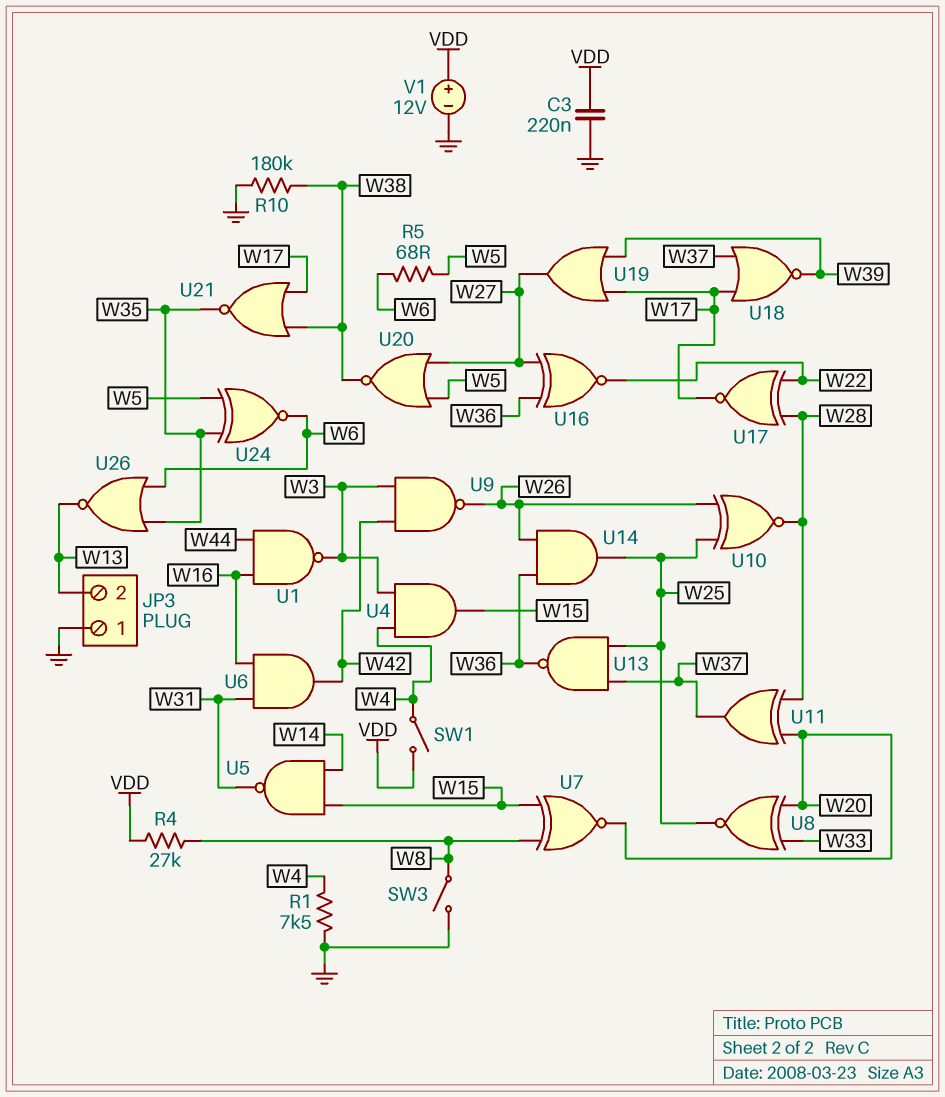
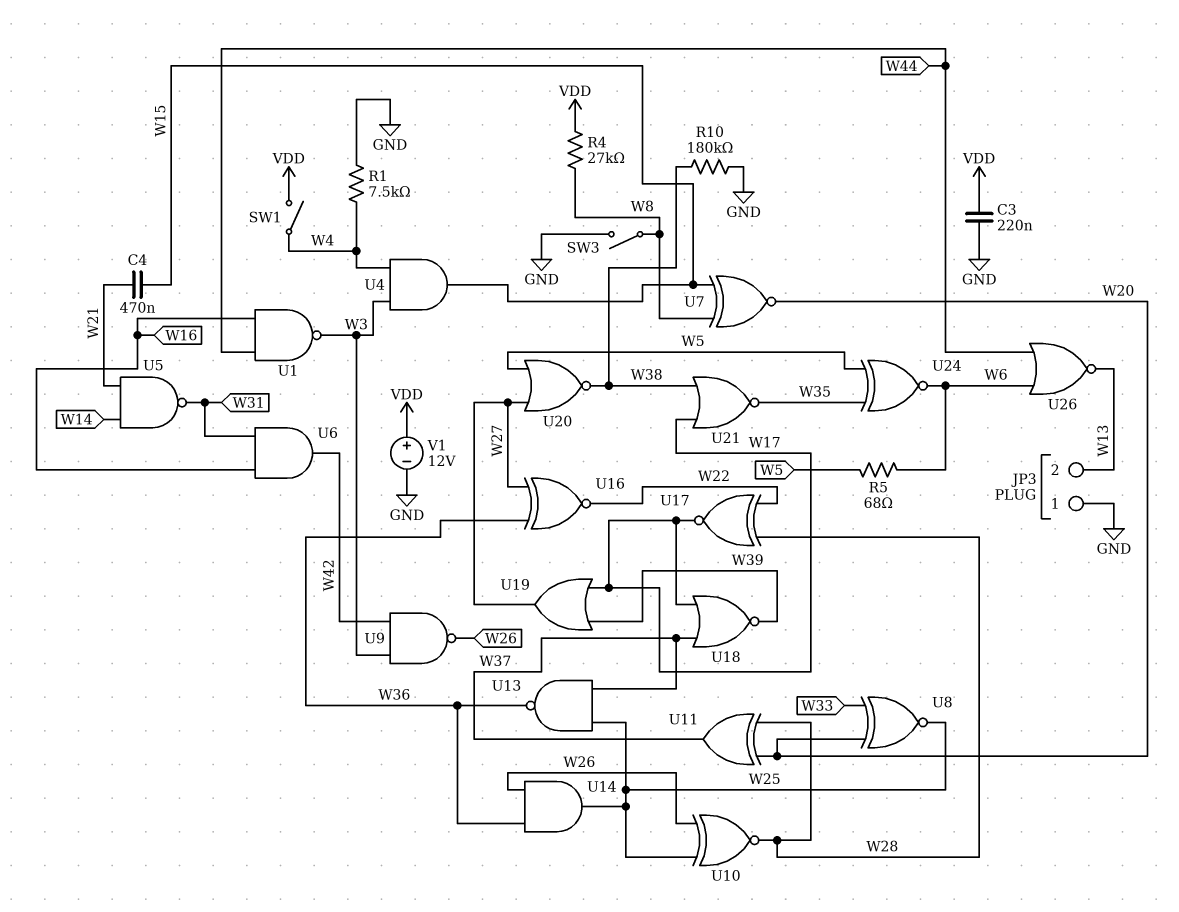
C4: none -> 470nF (W15, W21)
U5: NAND (in W14, in W15, out W31) -> NAND (in W14, in W21, out W31)
U26: NOR (in W6, in W35, out W13) -> NOR (in W6, in W44, out W13)

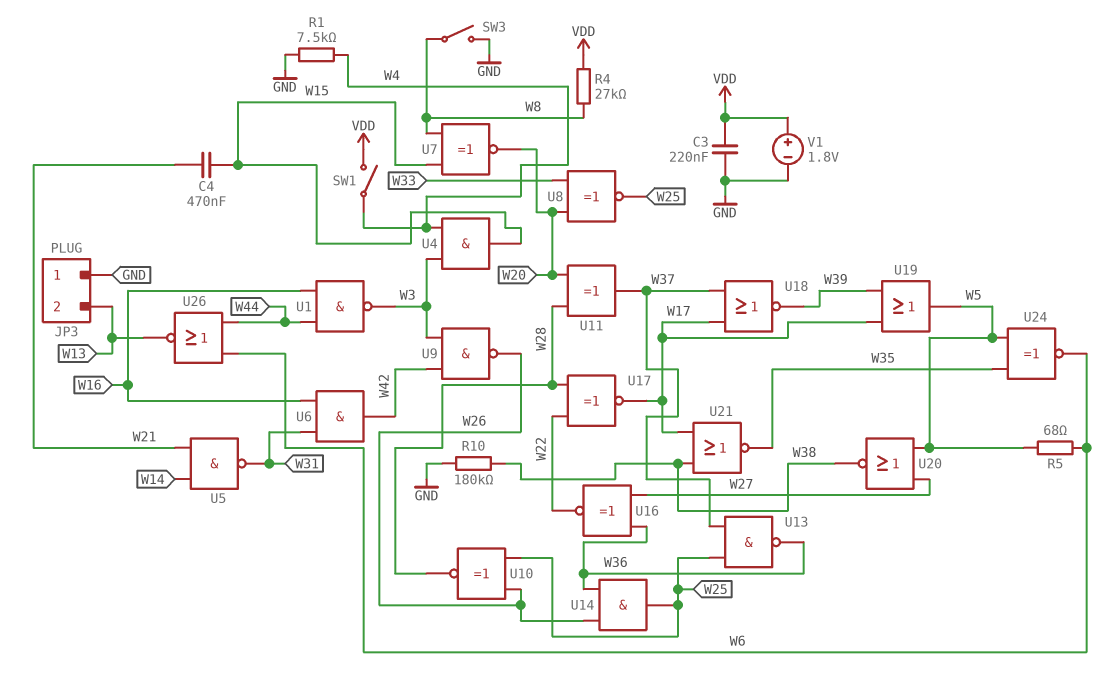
U19: OR (in W17, in W39, out W27) -> OR (in W17, in W39, out W5)
V1: 12V (plus VDD, minus GND) -> 1.8V (plus VDD, minus GND)

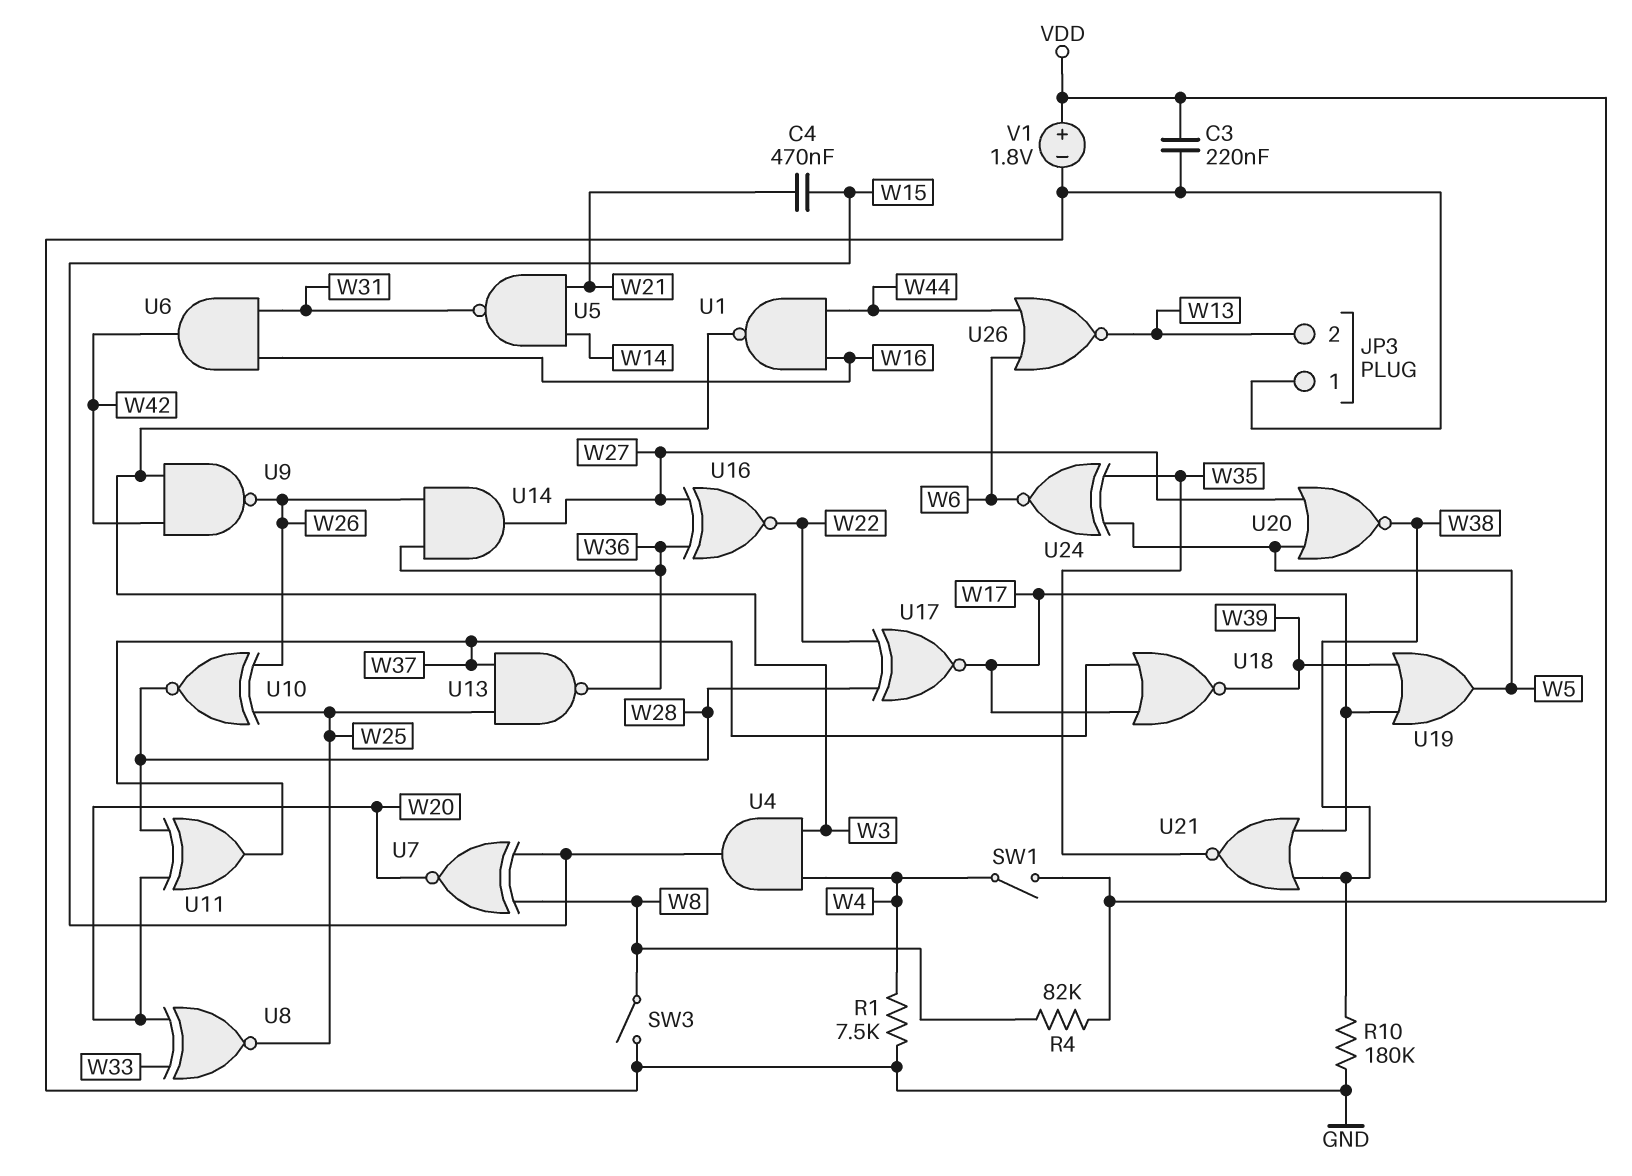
R4: 27k (VDD, W8) -> 82k (VDD, W8)
R5: 68 (W5, W6) -> none
U14: AND (in W26, in W36, out W25) -> AND (in W26, in W36, out W27)

